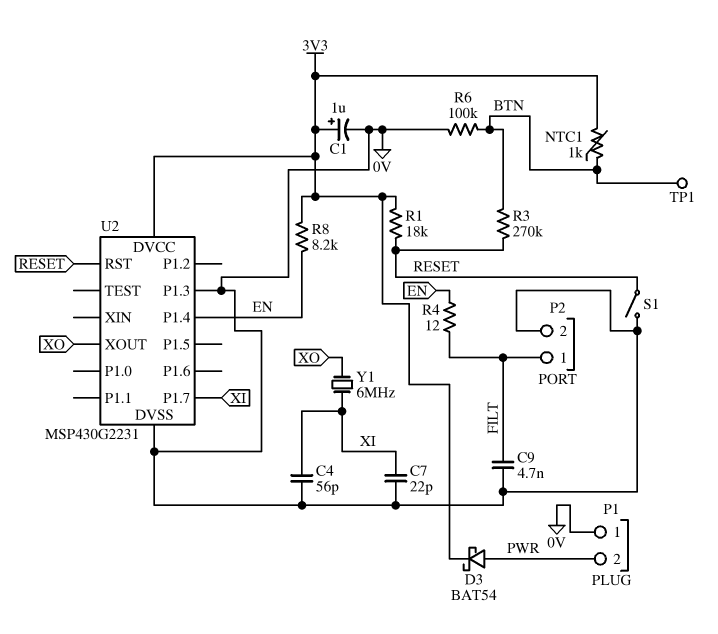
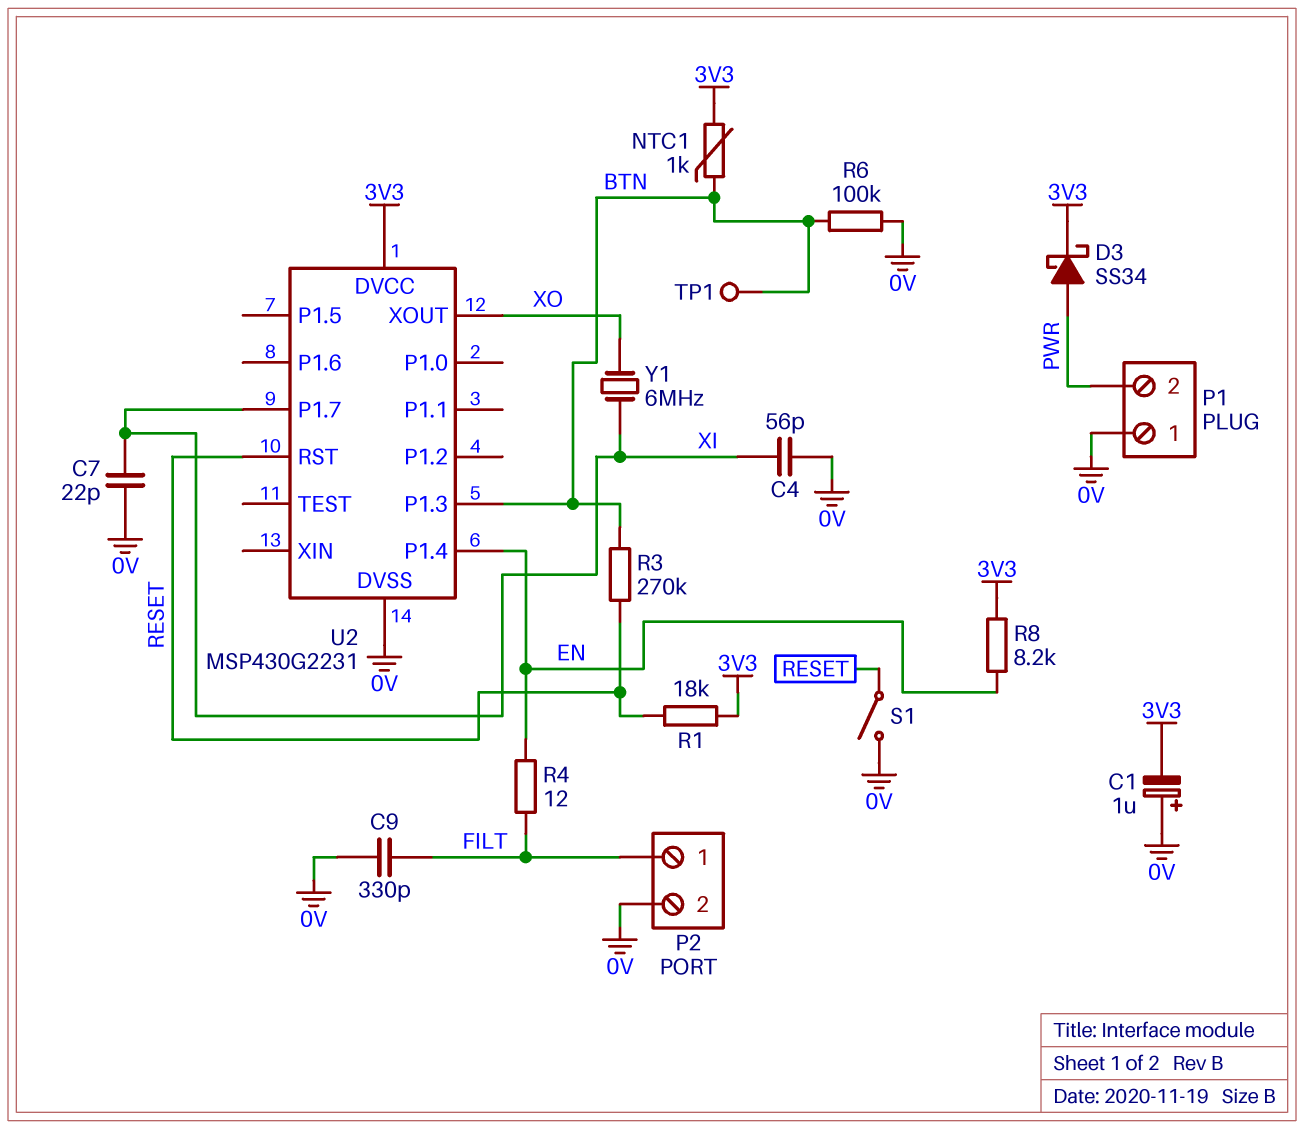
C1: 1uF (plus 3V3, minus 0V) -> 1uF (plus 0V, minus 3V3)
C9: 4.7nF (0V, FILT) -> 330pF (0V, FILT)
D3: schottky BAT54 (A PWR, K 3V3) -> schottky SS34 (A PWR, K 3V3)
U2 pin P1.3: 0V -> BTN

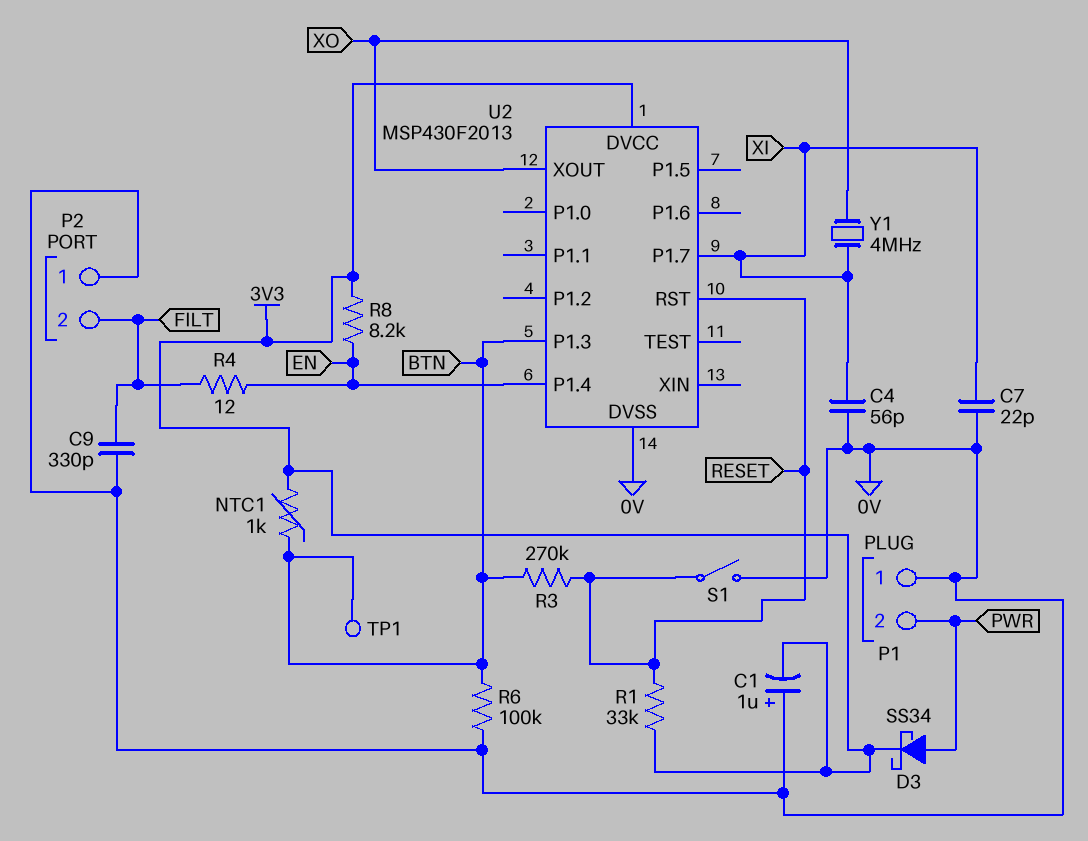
P2 pin 1: FILT -> 0V
P2 pin 2: 0V -> FILT
R1: 18k (3V3, RESET) -> 33k (3V3, RESET)
U2: MSP430G2231 -> MSP430F2013
Y1: 6MHz (XI, XO) -> 4MHz (XI, XO)

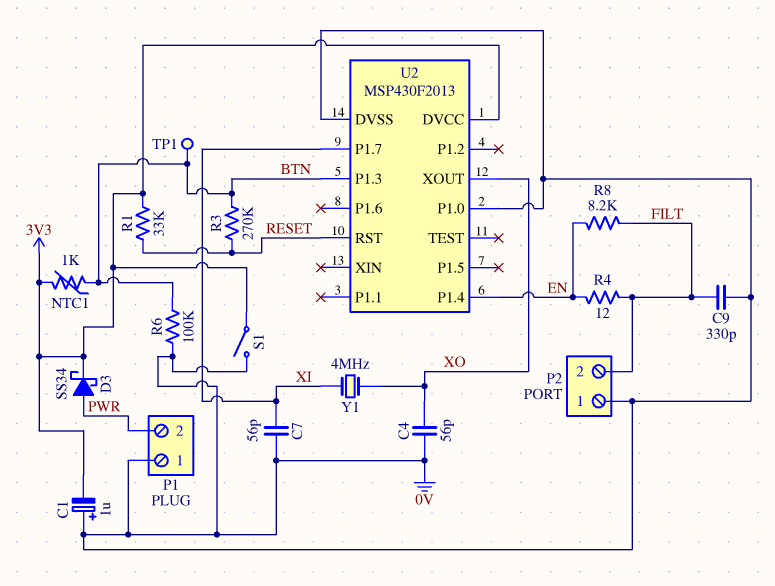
C4: 56pF (0V, XI) -> 56pF (0V, XO)
C7: 22pF (0V, XI) -> 56pF (0V, XI)
R8: 8.2k (3V3, EN) -> 8.2k (EN, FILT)
S1: switch (0V, RESET) -> switch (0V, 3V3)
U2 pin P1.0: none -> 0V

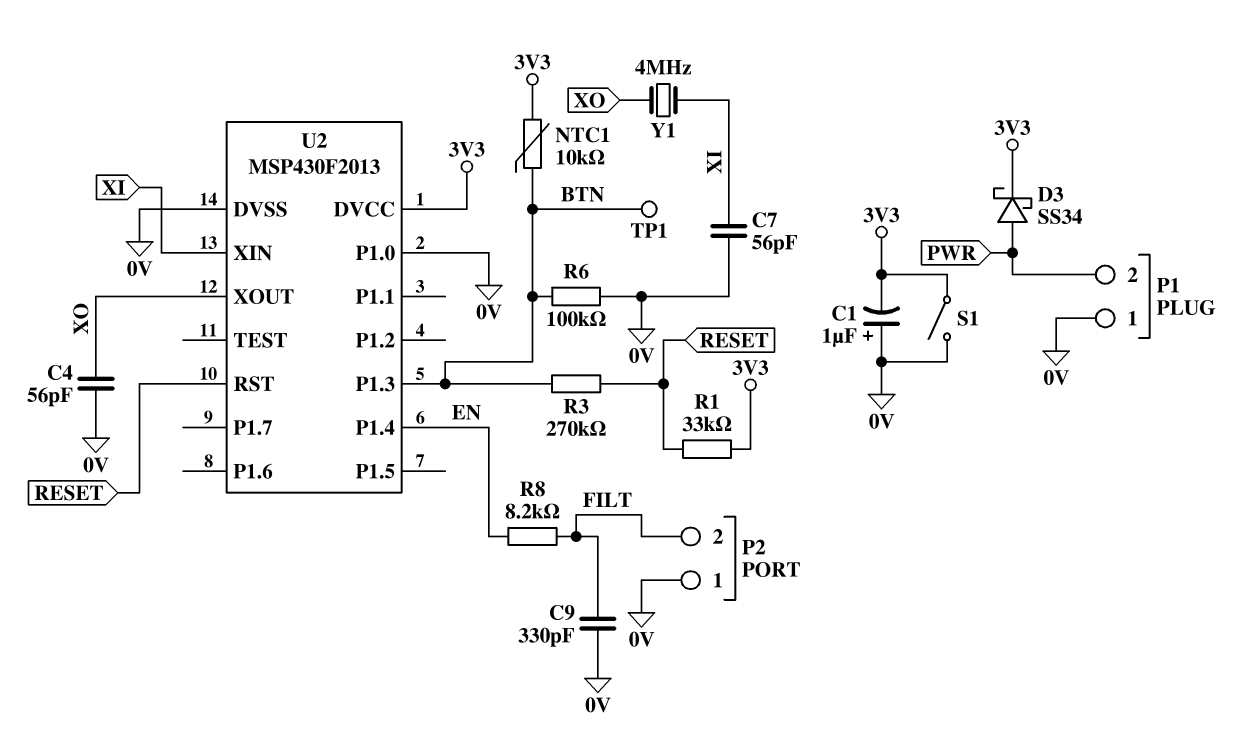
NTC1: 1k (3V3, BTN) -> 10k (3V3, BTN)
R4: 12 (EN, FILT) -> none
U2 pin P1.7: XI -> none
U2 pin XIN: none -> XI

